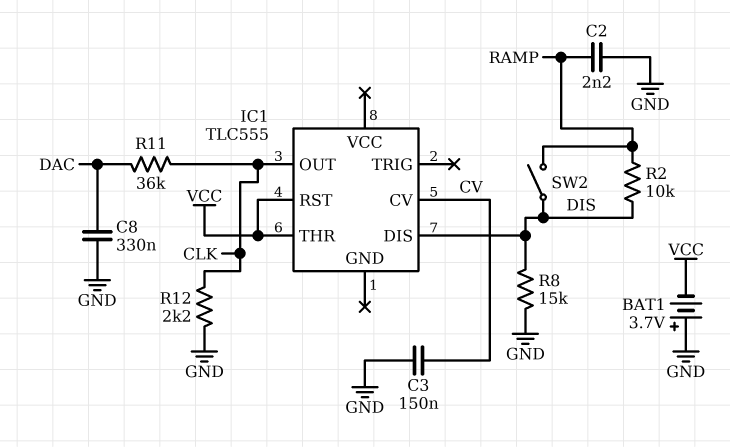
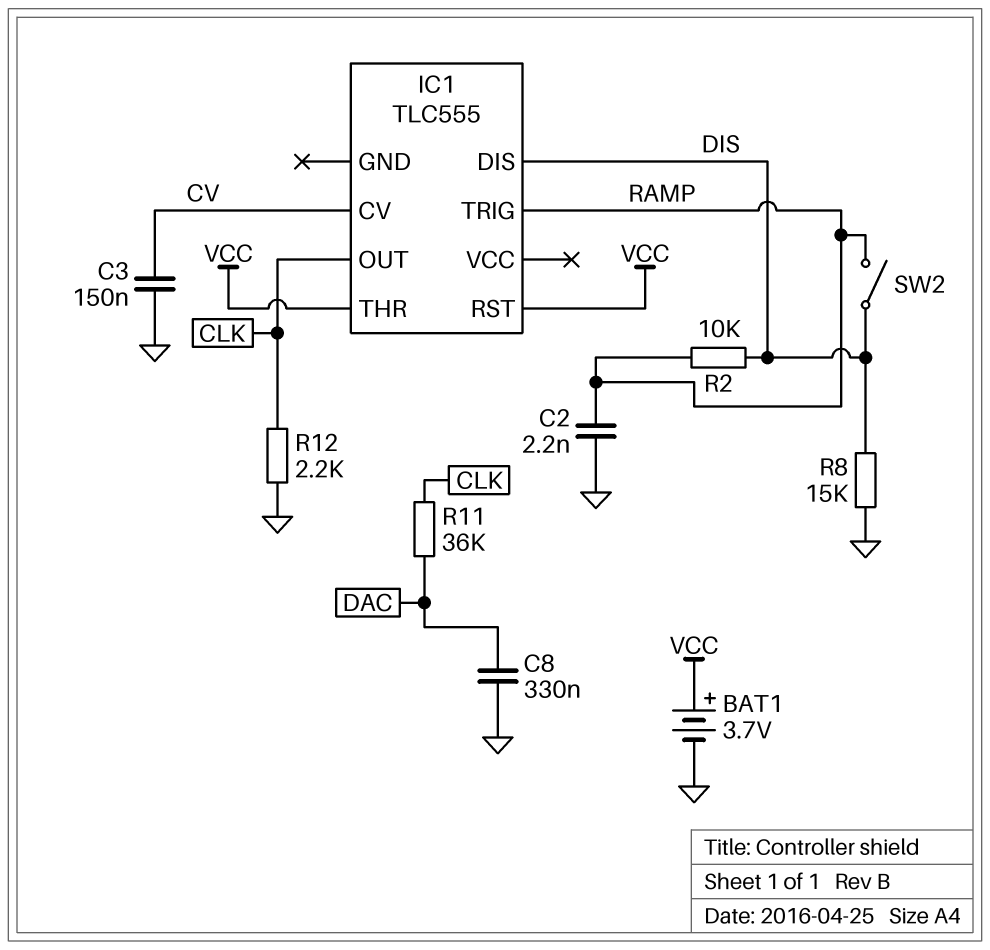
BAT1: 3.7V (plus GND, minus VCC) -> 3.7V (plus VCC, minus GND)
IC1 pin TRIG: none -> RAMP

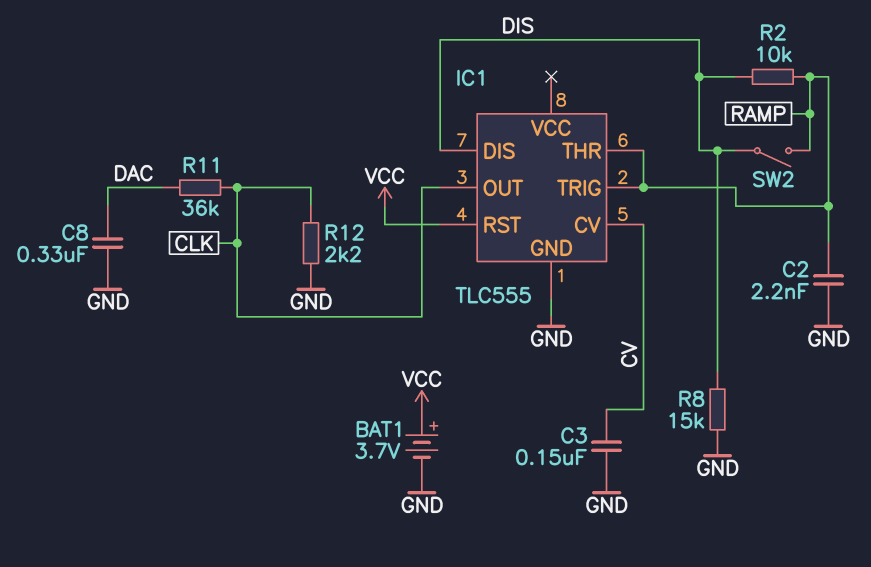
IC1 pin GND: none -> GND
IC1 pin THR: VCC -> RAMP

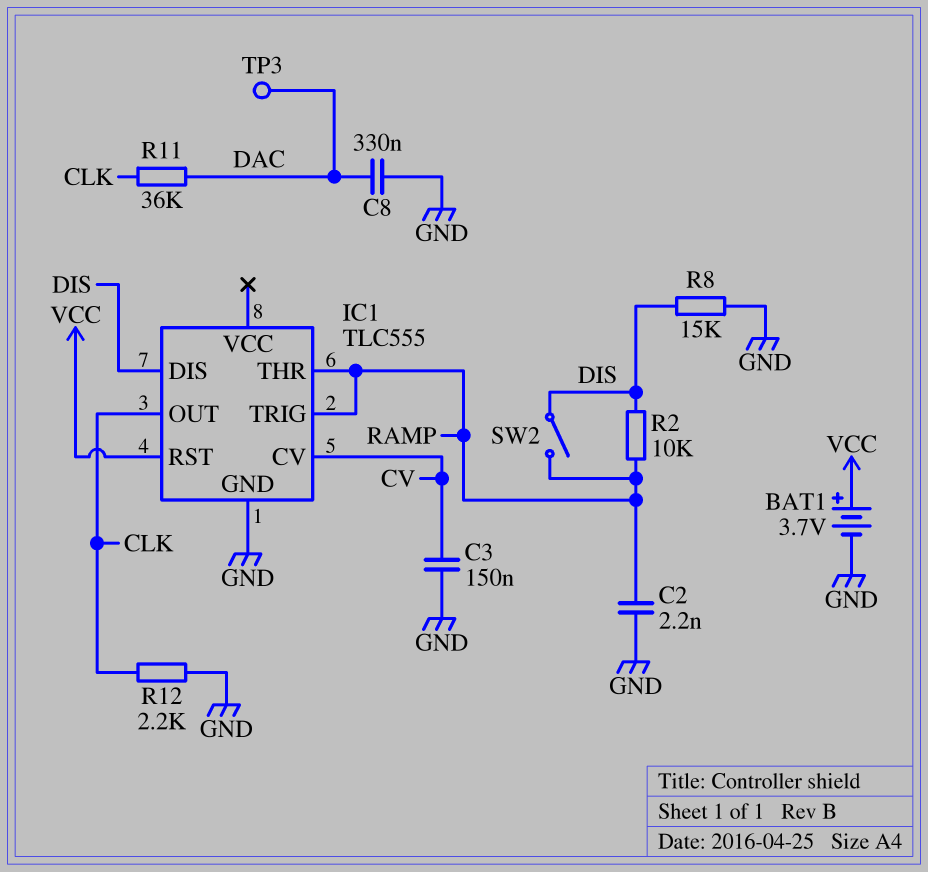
TP3: none -> test point (DAC)

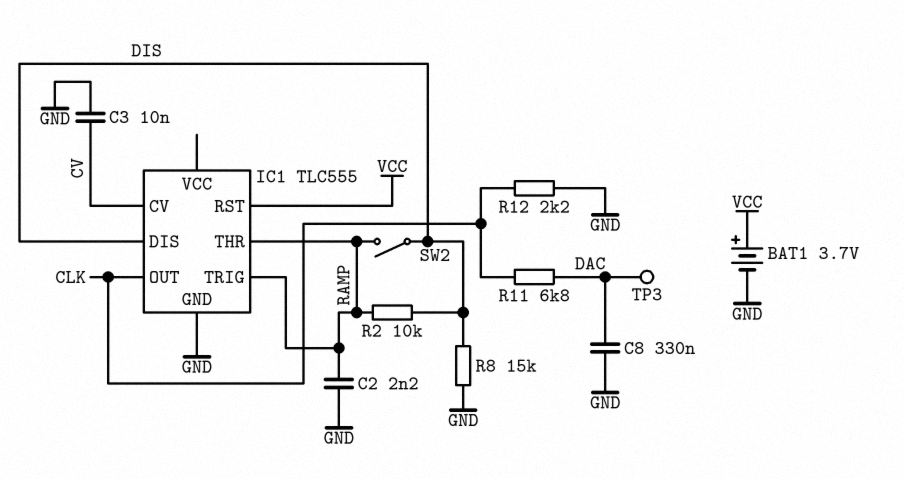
C3: 150nF (CV, GND) -> 10nF (CV, GND)
R11: 36k (CLK, DAC) -> 6.8k (CLK, DAC)

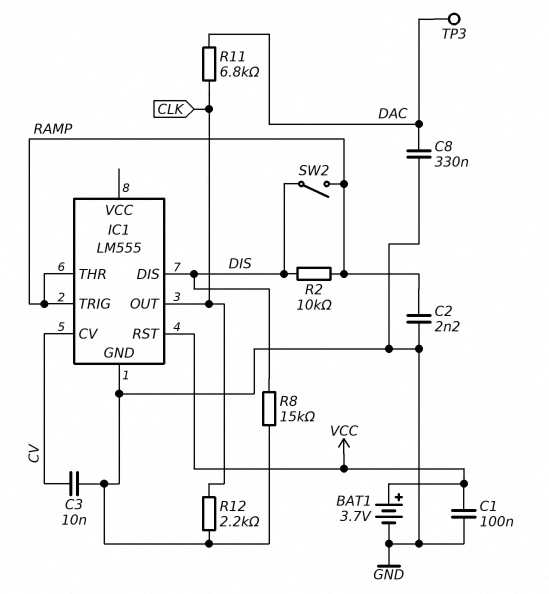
C1: none -> 100nF (GND, VCC)
IC1: TLC555 -> LM555

